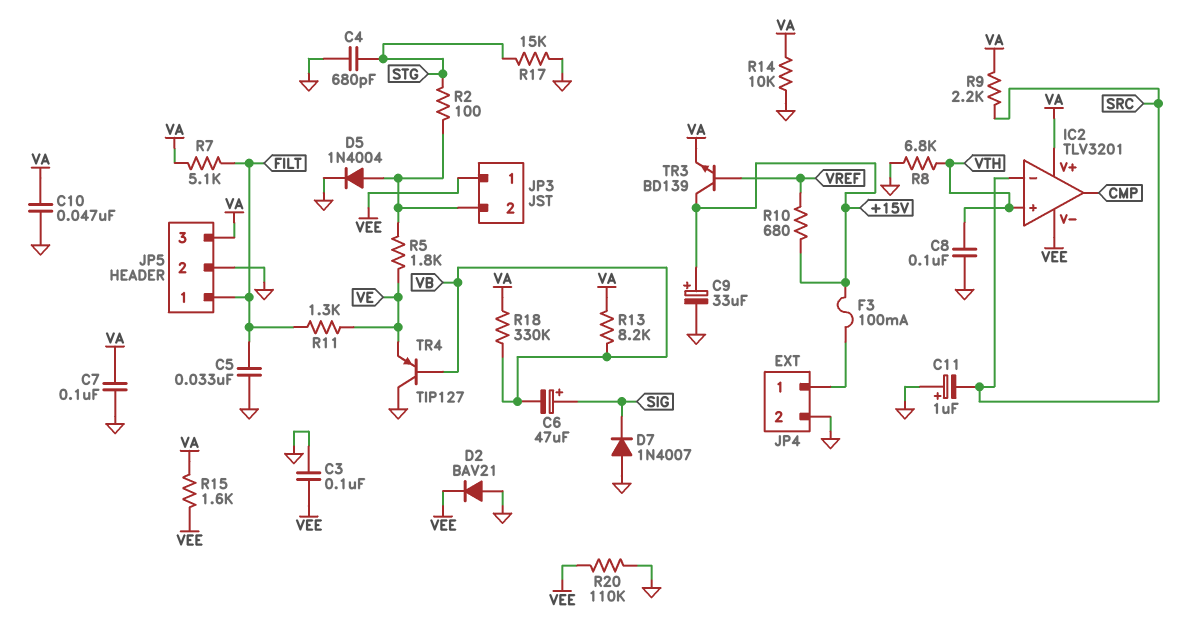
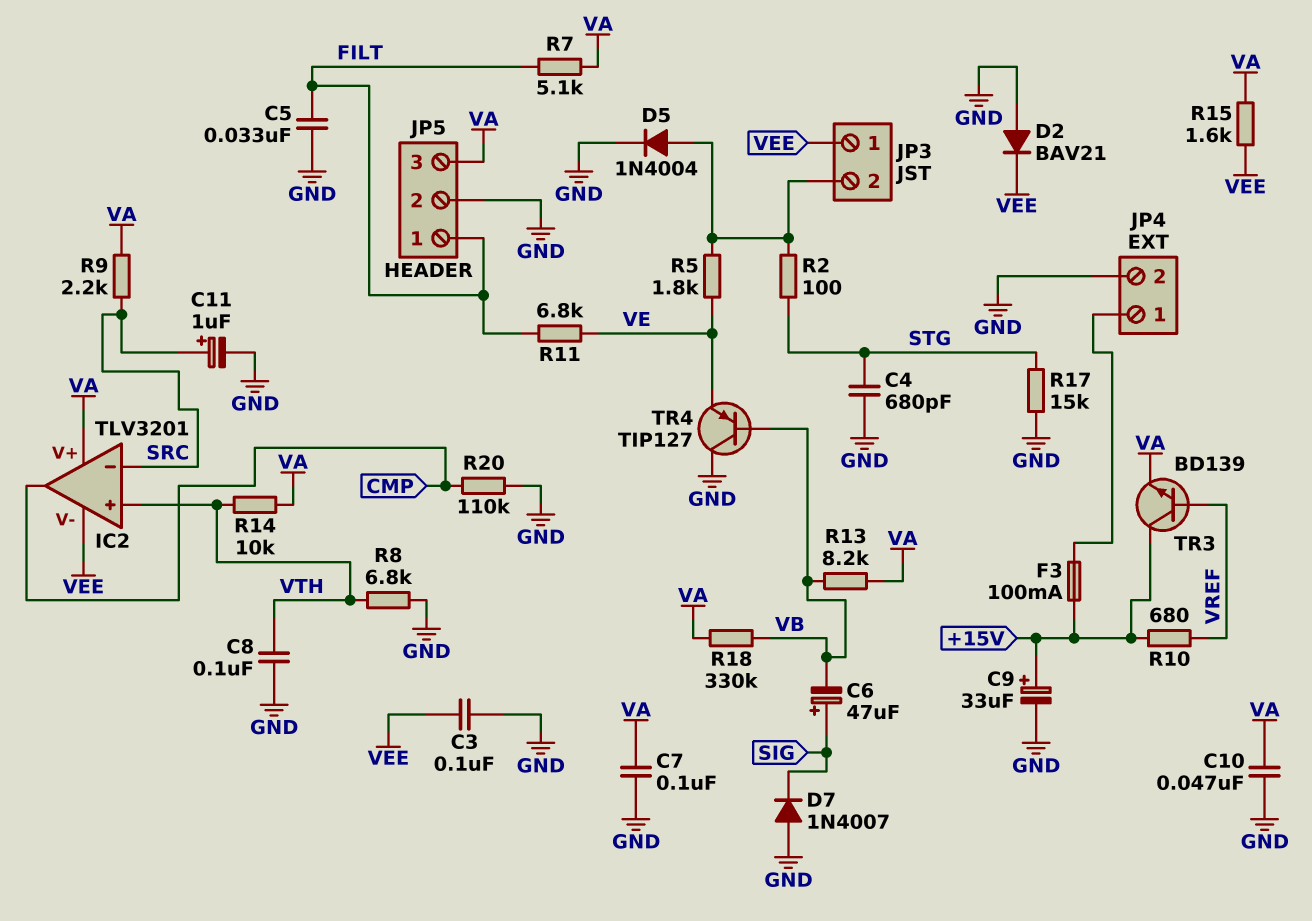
C11: 1uF (plus GND, minus SRC) -> 1uF (plus SRC, minus GND)
R11: 1.3k (FILT, VE) -> 6.8k (FILT, VE)
R14: 10k (GND, VA) -> 10k (VA, VTH)
R20: 110k (GND, VEE) -> 110k (CMP, GND)

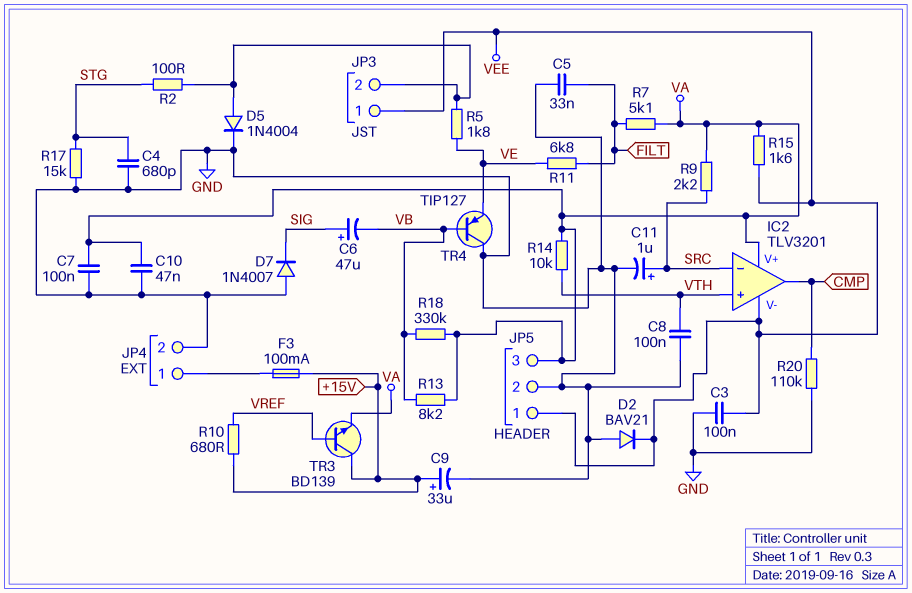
JP5 pin 1: FILT -> VEE
R8: 6.8k (GND, VTH) -> none

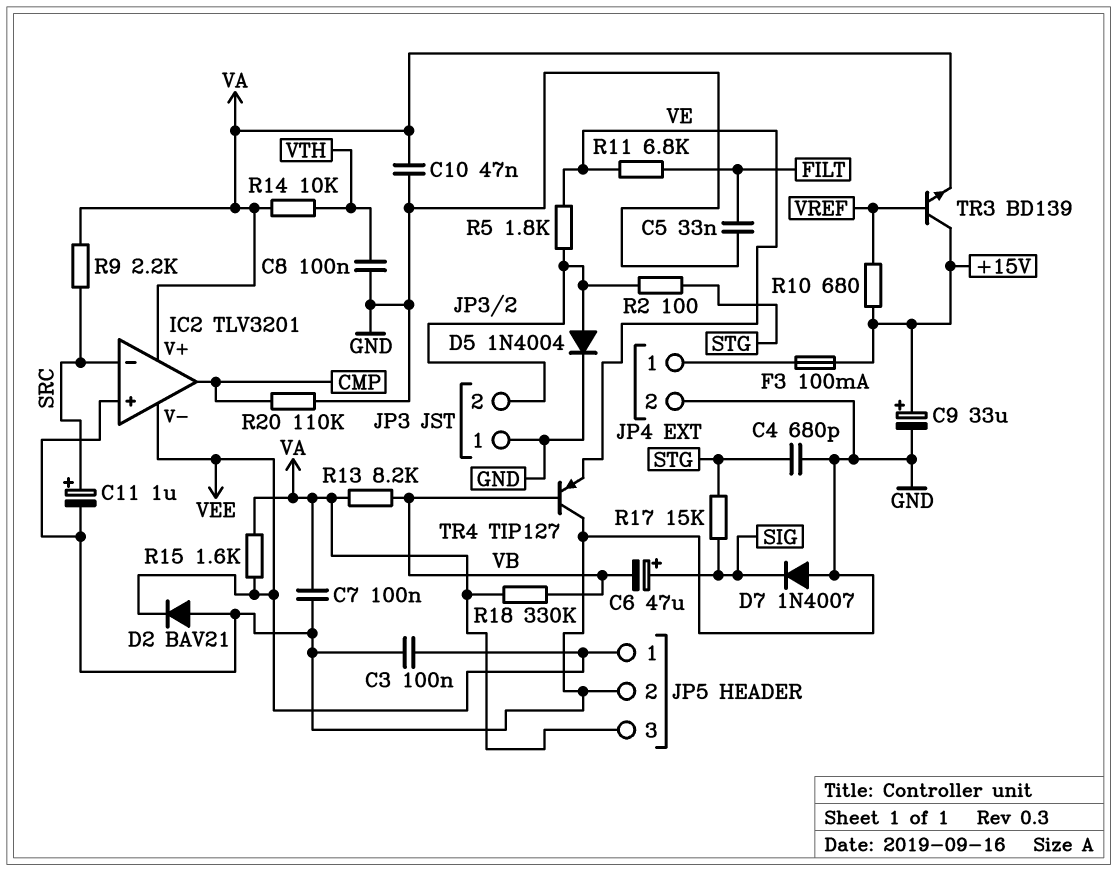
IC2 pin in+: VTH -> GND
JP3 pin 1: VEE -> GND
R7: 5.1k (FILT, VA) -> none
R17: 15k (GND, STG) -> 15k (SIG, STG)

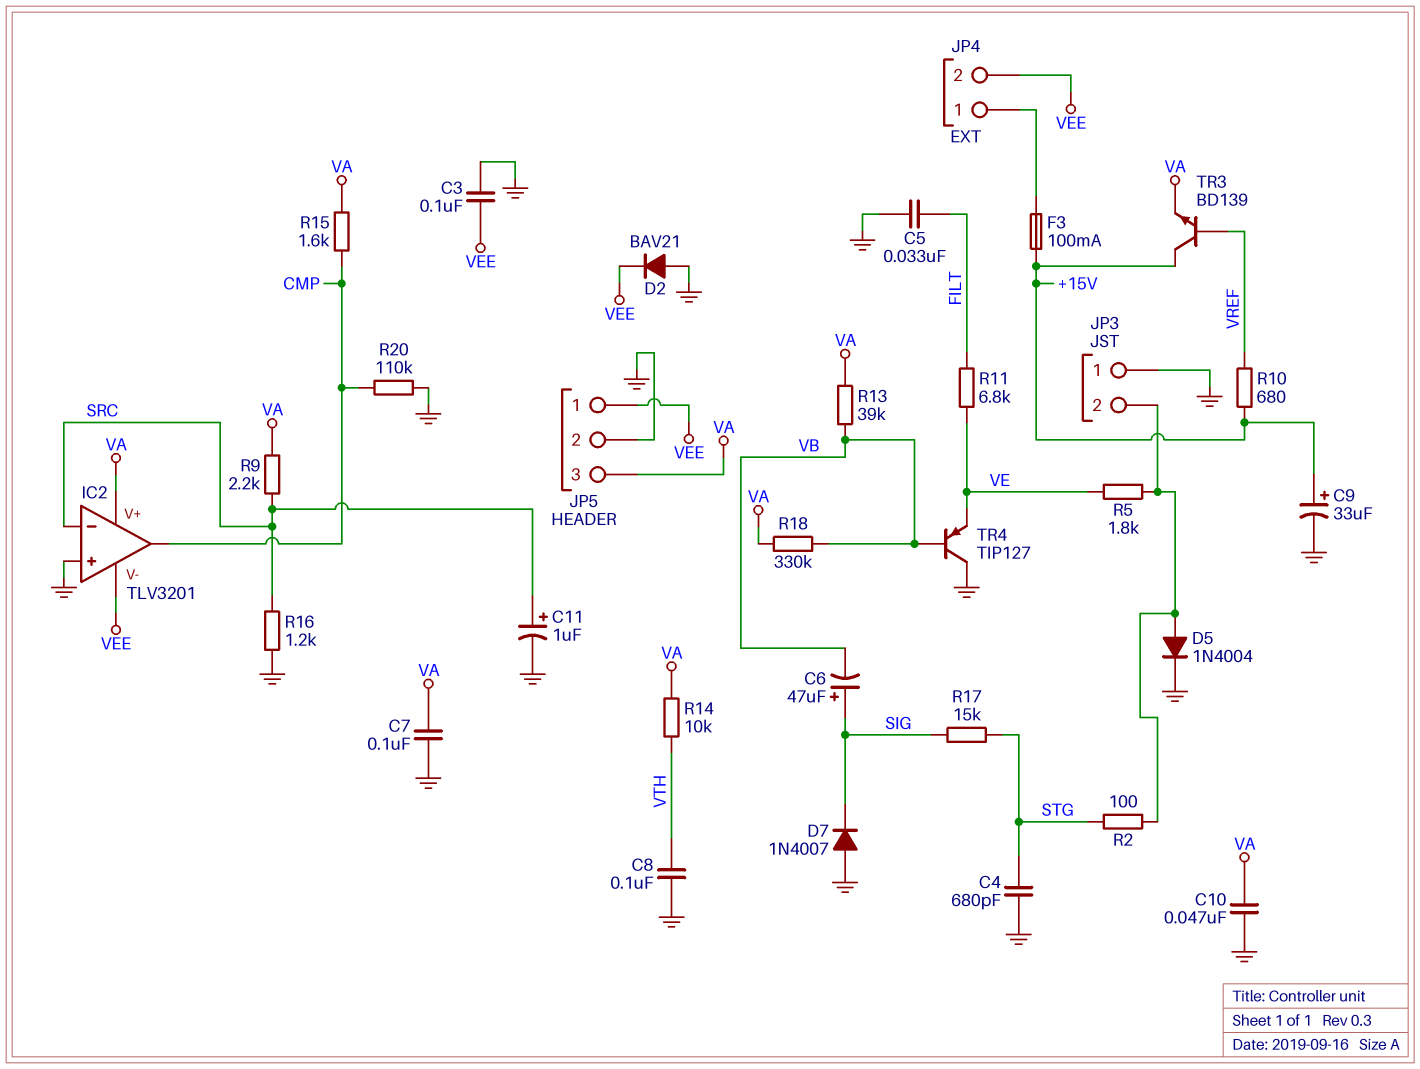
JP4 pin 2: GND -> VEE
R13: 8.2k (VA, VB) -> 39k (VA, VB)
R15: 1.6k (VA, VEE) -> 1.6k (CMP, VA)
R16: none -> 1.2k (GND, SRC)

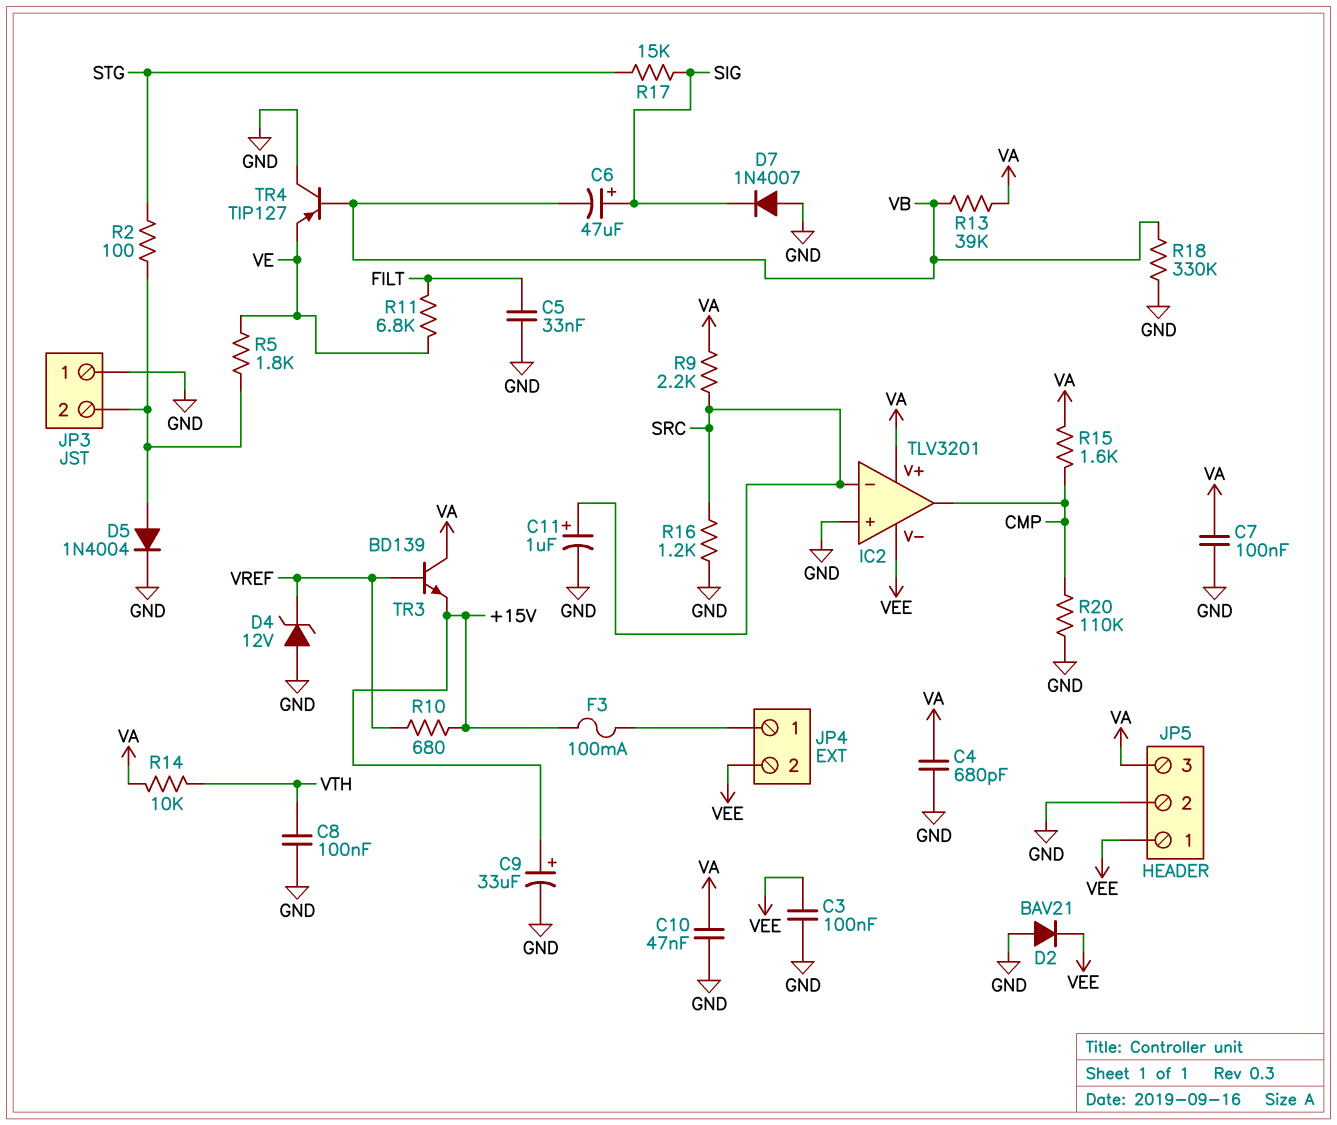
C4: 680pF (GND, STG) -> 680pF (GND, VA)
D4: none -> zener 12V (A GND, K VREF)
R18: 330k (VA, VB) -> 330k (GND, VB)
TR3: NPN BD139 (B VREF, C +15V, E VA) -> NPN BD139 (B VREF, C VA, E +15V)

